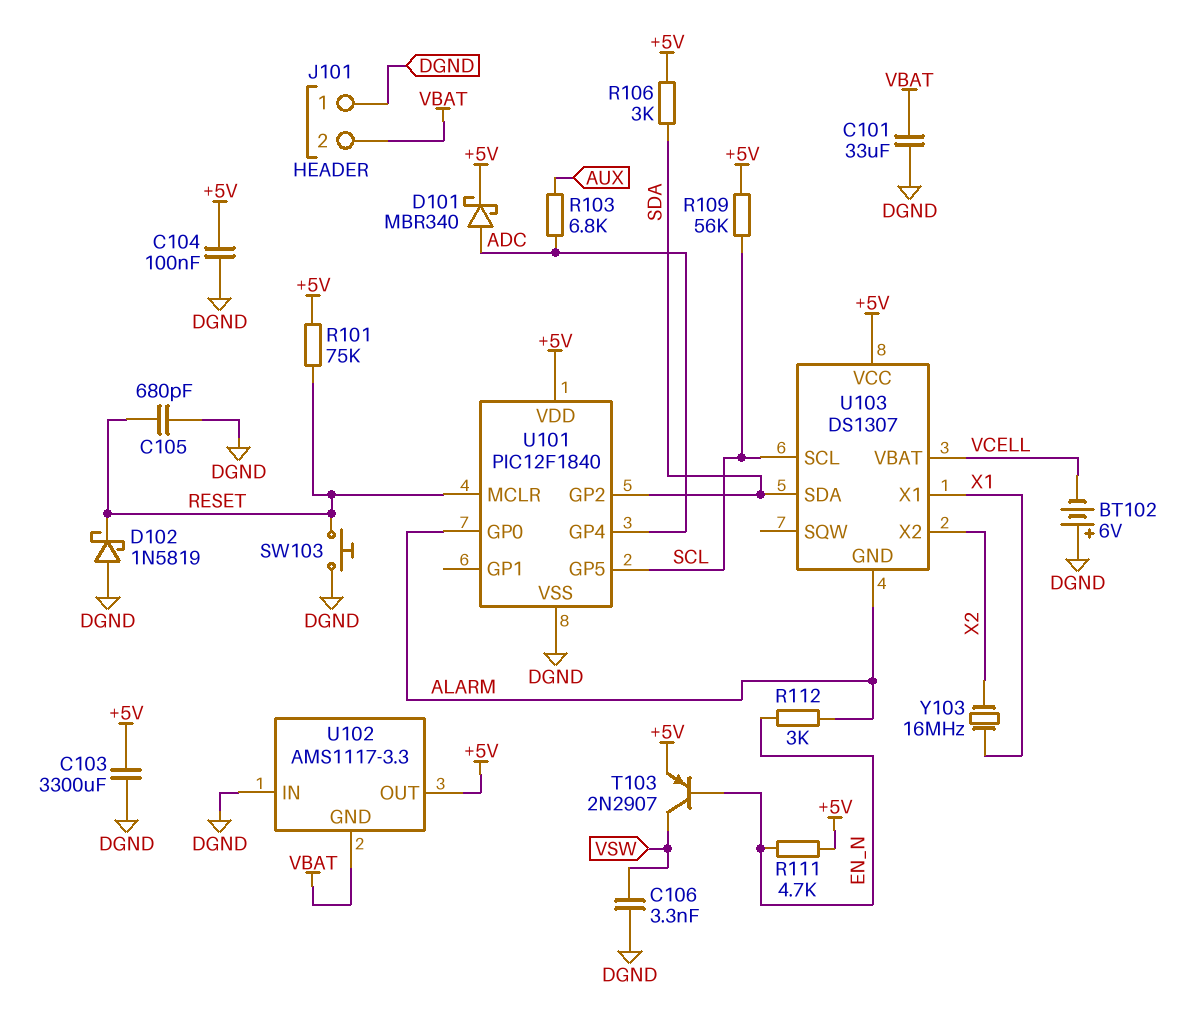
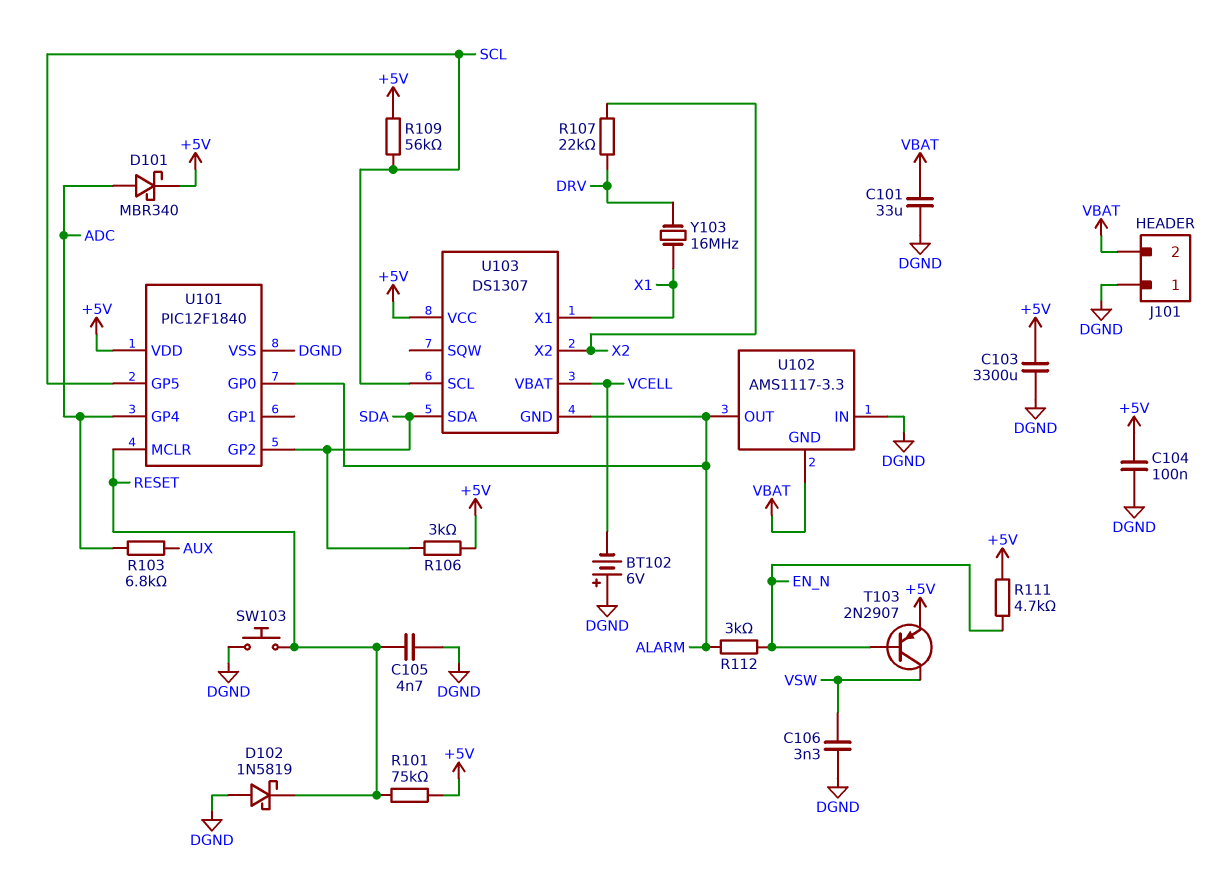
C105: 680pF (DGND, RESET) -> 4.7nF (DGND, RESET)
R107: none -> 22k (DRV, X2)
U102 pin OUT: +5V -> ALARM
Y103: 16MHz (X1, X2) -> 16MHz (DRV, X1)

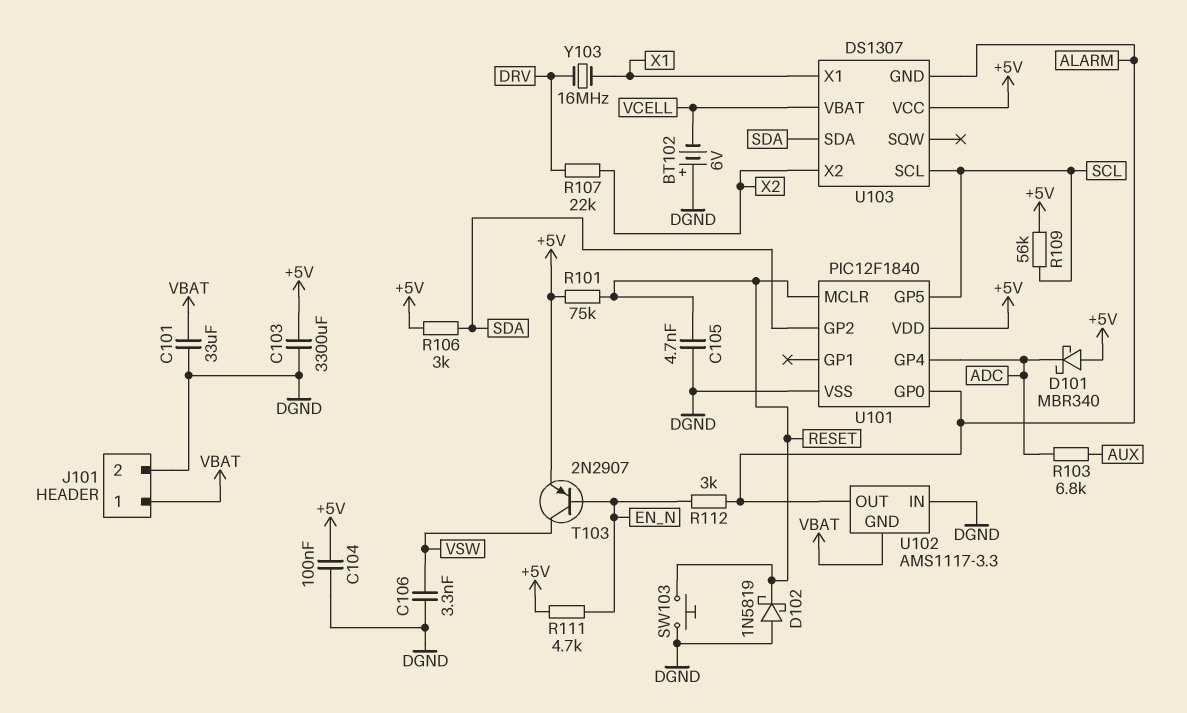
D101: schottky MBR340 (A ADC, K +5V) -> schottky MBR340 (A +5V, K ADC)
J101 pin 1: DGND -> VBAT
J101 pin 2: VBAT -> DGND

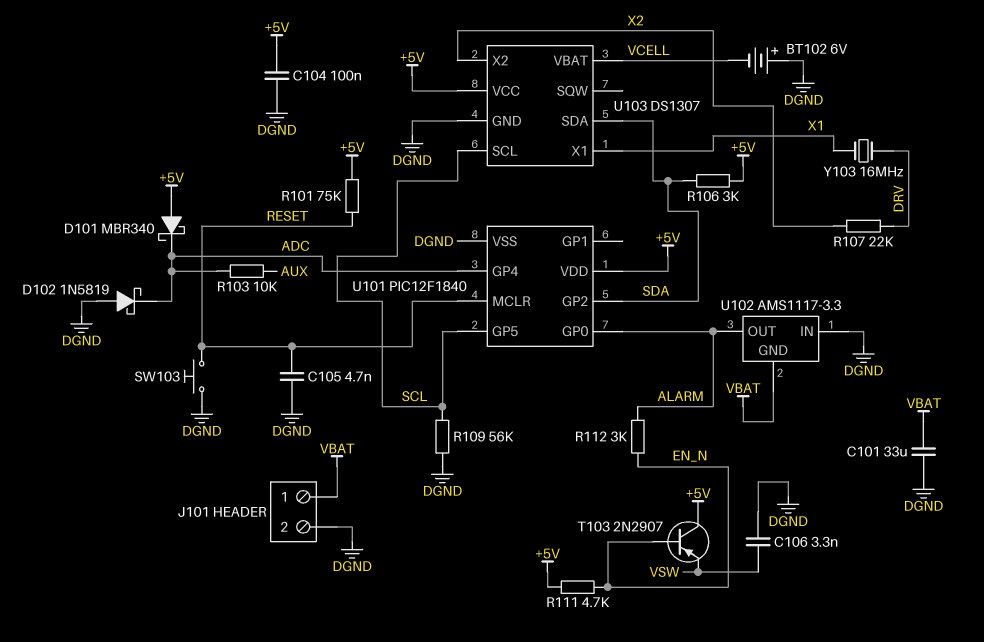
C103: 3300uF (+5V, DGND) -> none
D102: schottky 1N5819 (A DGND, K RESET) -> schottky 1N5819 (A DGND, K ADC)
R103: 6.8k (ADC, AUX) -> 10k (ADC, AUX)
R109: 56k (+5V, SCL) -> 56k (DGND, SCL)
T103: PNP 2N2907 (B EN_N, C VSW, E +5V) -> PNP 2N2907 (B EN_N, C +5V, E VSW)
U103 pin GND: ALARM -> DGND

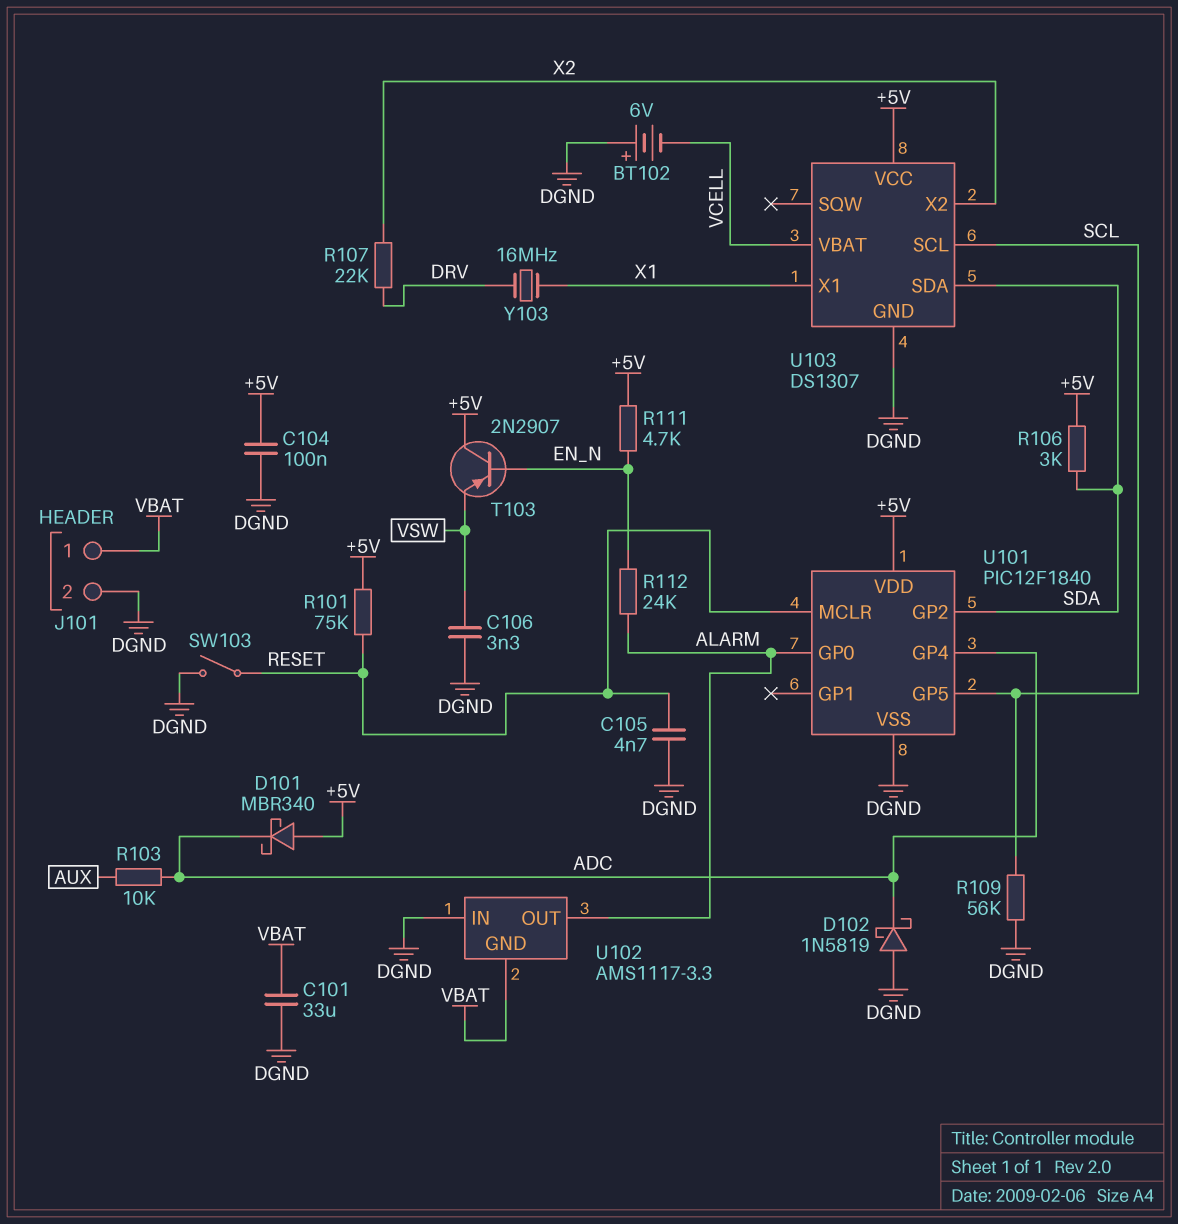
R112: 3k (ALARM, EN_N) -> 24k (ALARM, EN_N)
SW103: button (DGND, RESET) -> switch (DGND, RESET)

